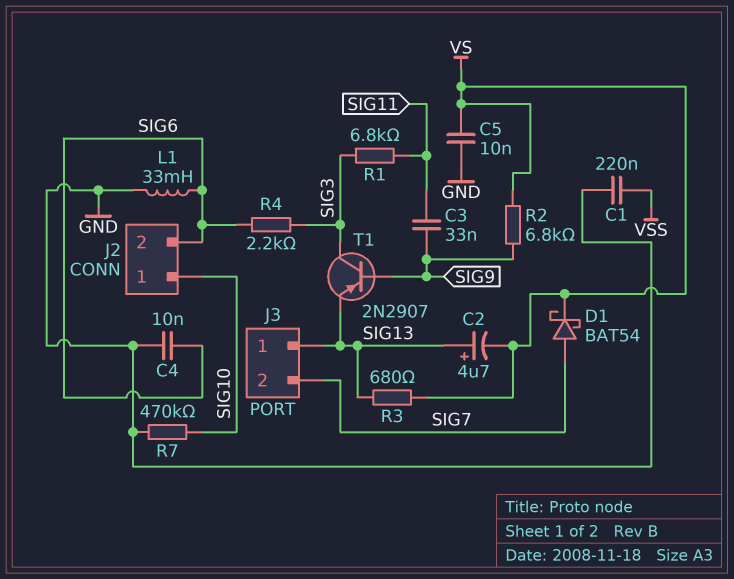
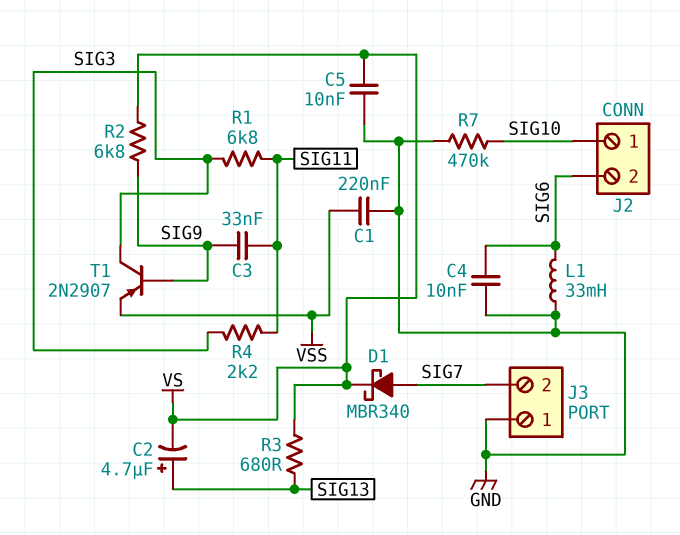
D1: schottky BAT54 (A SIG7, K VS) -> schottky MBR340 (A SIG7, K VS)
J3 pin 1: SIG13 -> GND
R4: 2.2k (SIG3, SIG6) -> 2.2k (SIG3, SIG11)
T1: PNP 2N2907 (B SIG9, C SIG3, E SIG13) -> PNP 2N2907 (B SIG9, C SIG3, E VSS)

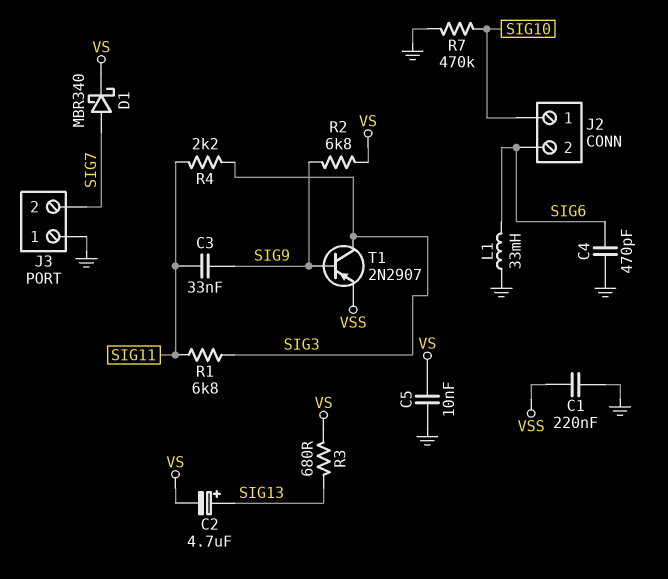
C4: 10nF (GND, SIG6) -> 470pF (GND, SIG6)

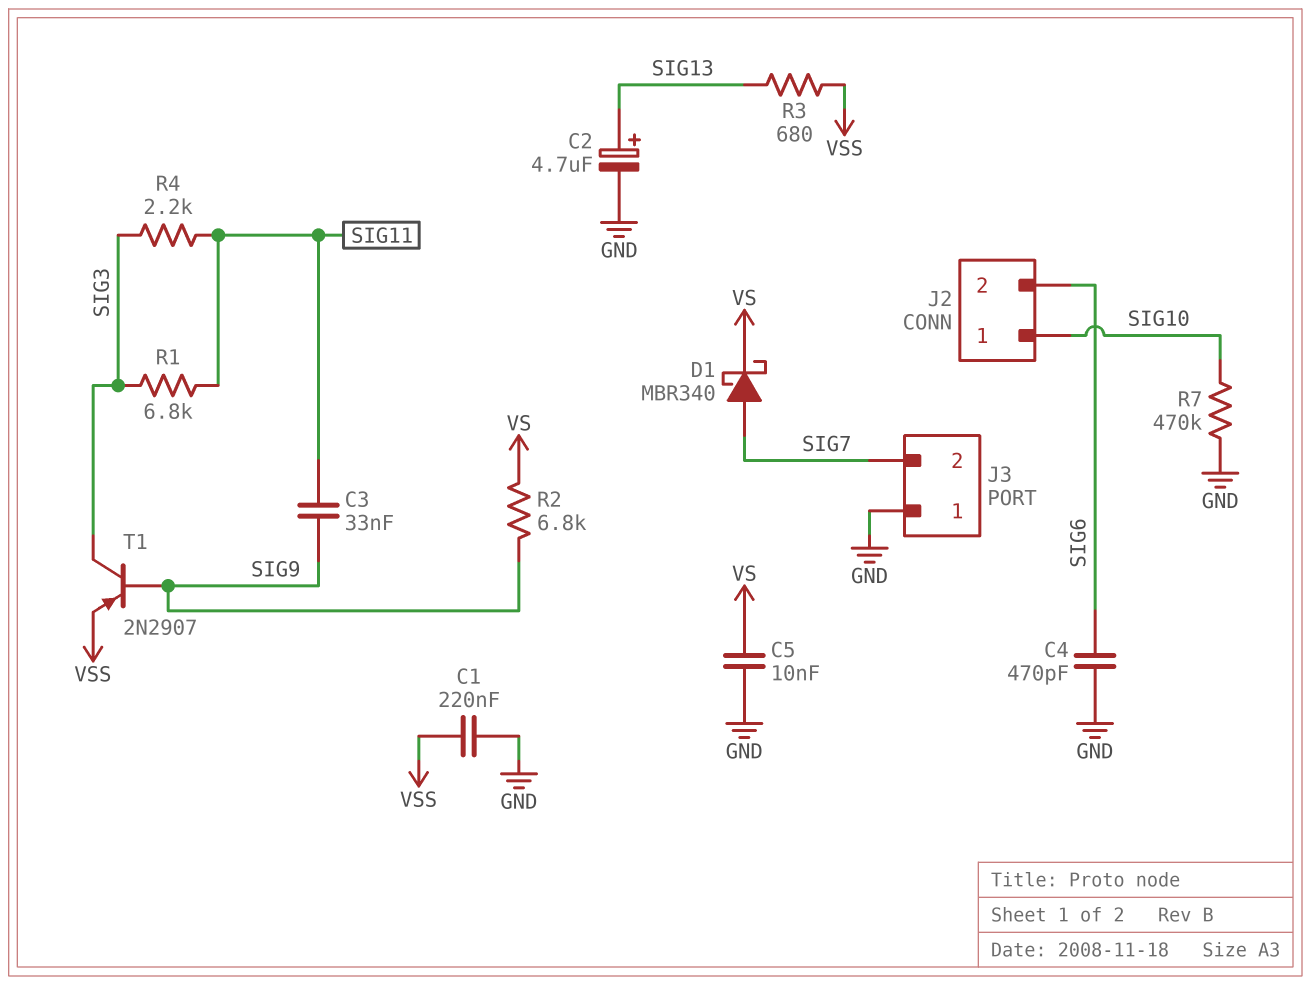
C2: 4.7uF (plus SIG13, minus VS) -> 4.7uF (plus SIG13, minus GND)
L1: 33mH (GND, SIG6) -> none
R3: 680 (SIG13, VS) -> 680 (SIG13, VSS)

